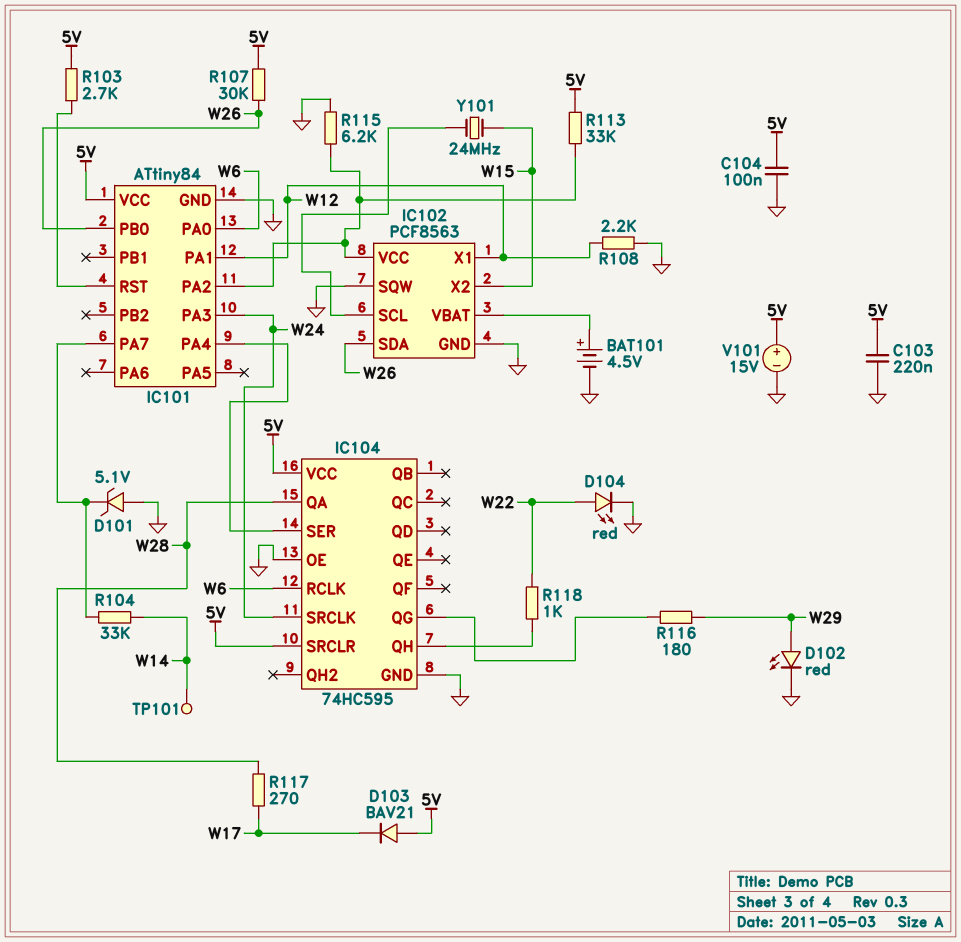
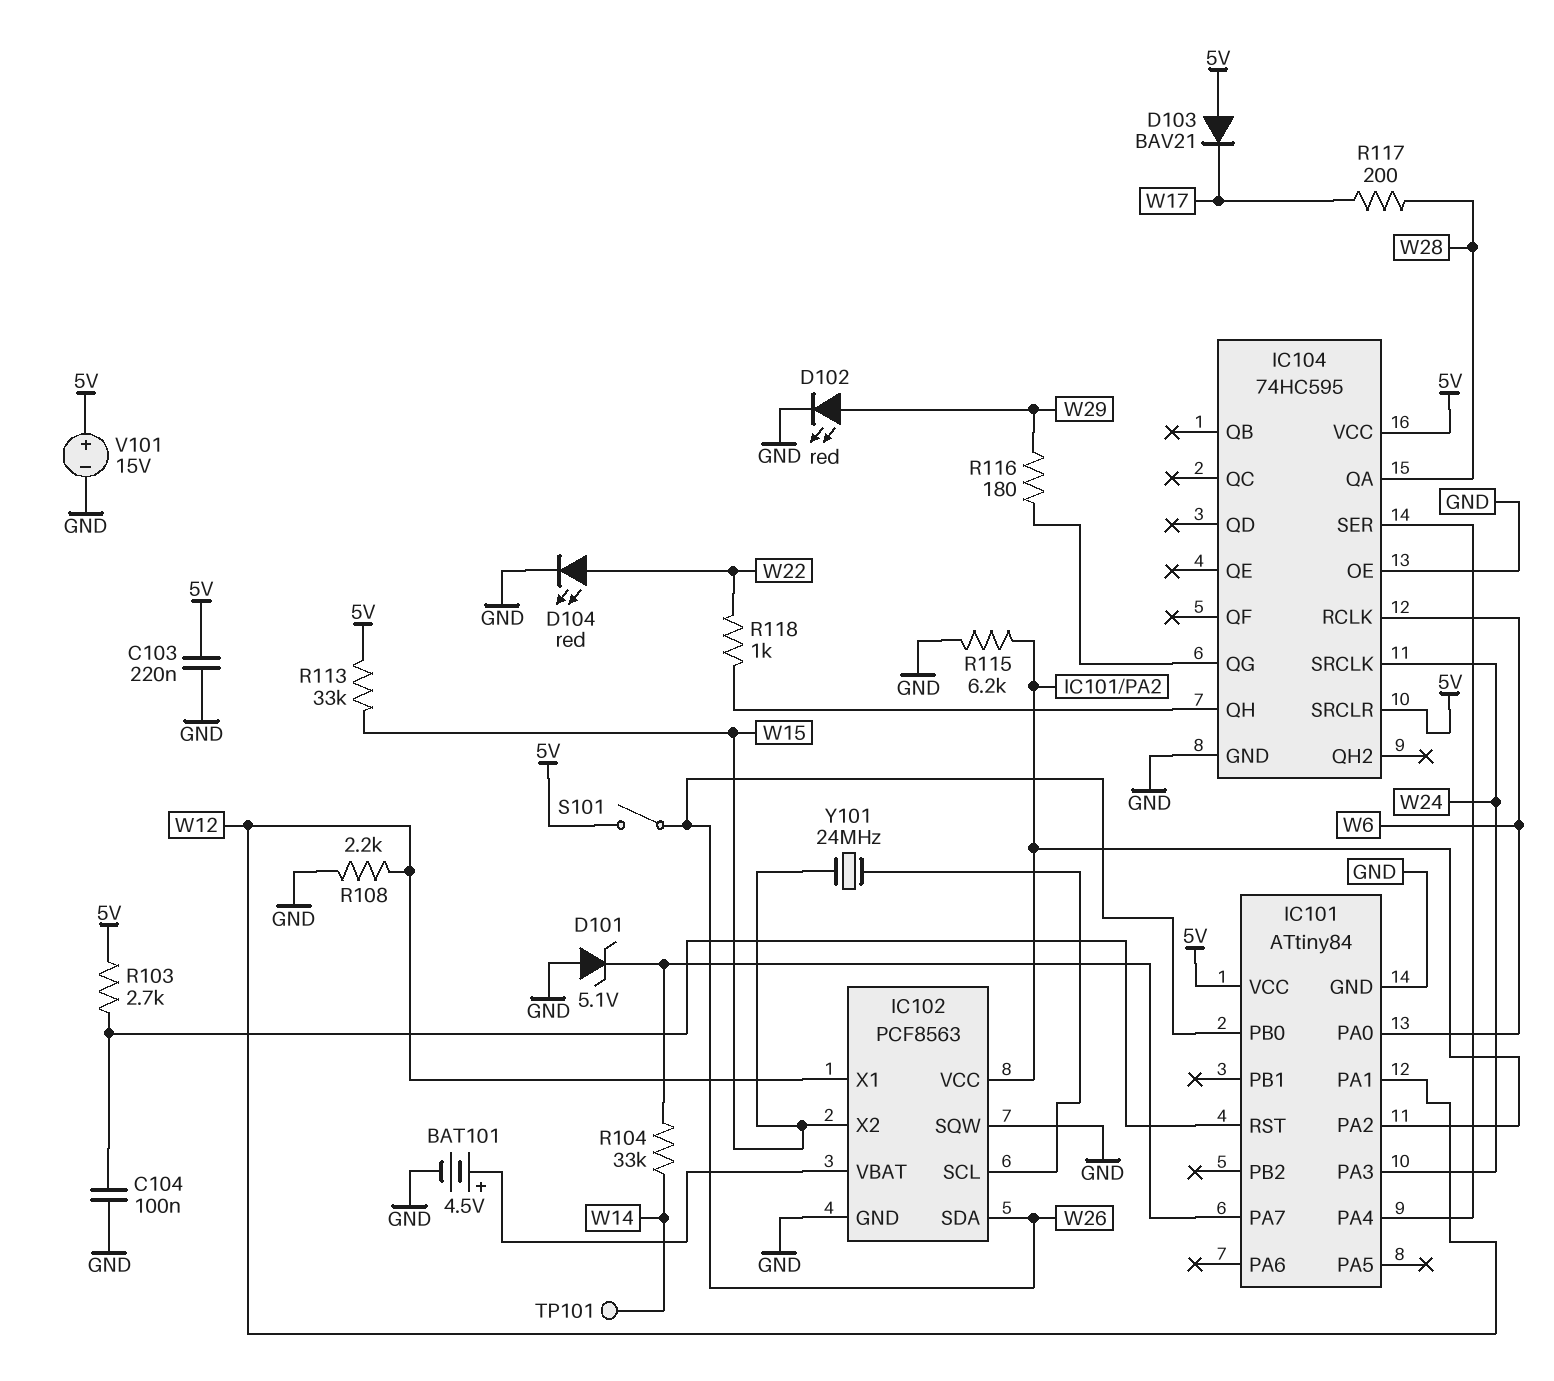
C104: 100nF (5V, GND) -> 100nF (GND, IC101/RST)
R107: 30k (5V, W26) -> none
R113: 33k (5V, IC101/PA2) -> 33k (5V, W15)
R117: 270 (W17, W28) -> 200 (W17, W28)
S101: none -> switch (5V, W26)

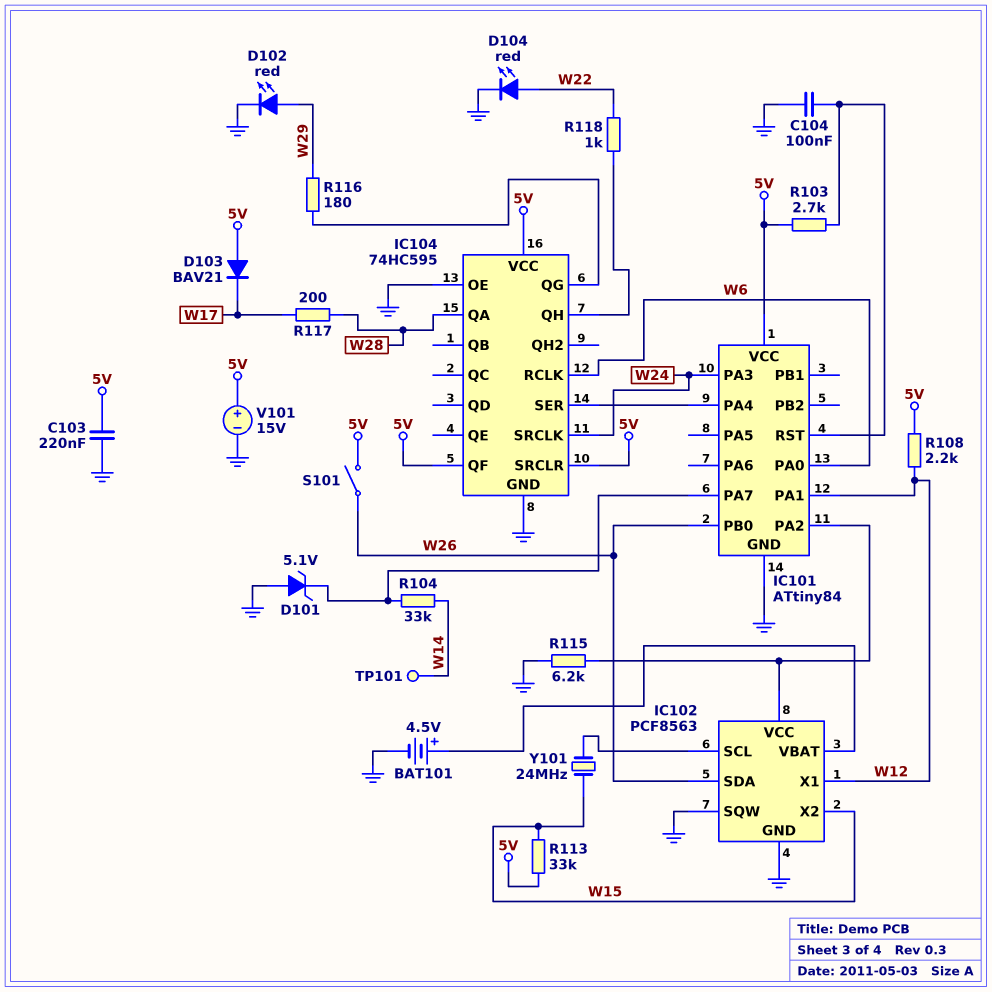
IC104 pin QF: none -> 5V
R108: 2.2k (GND, W12) -> 2.2k (5V, W12)

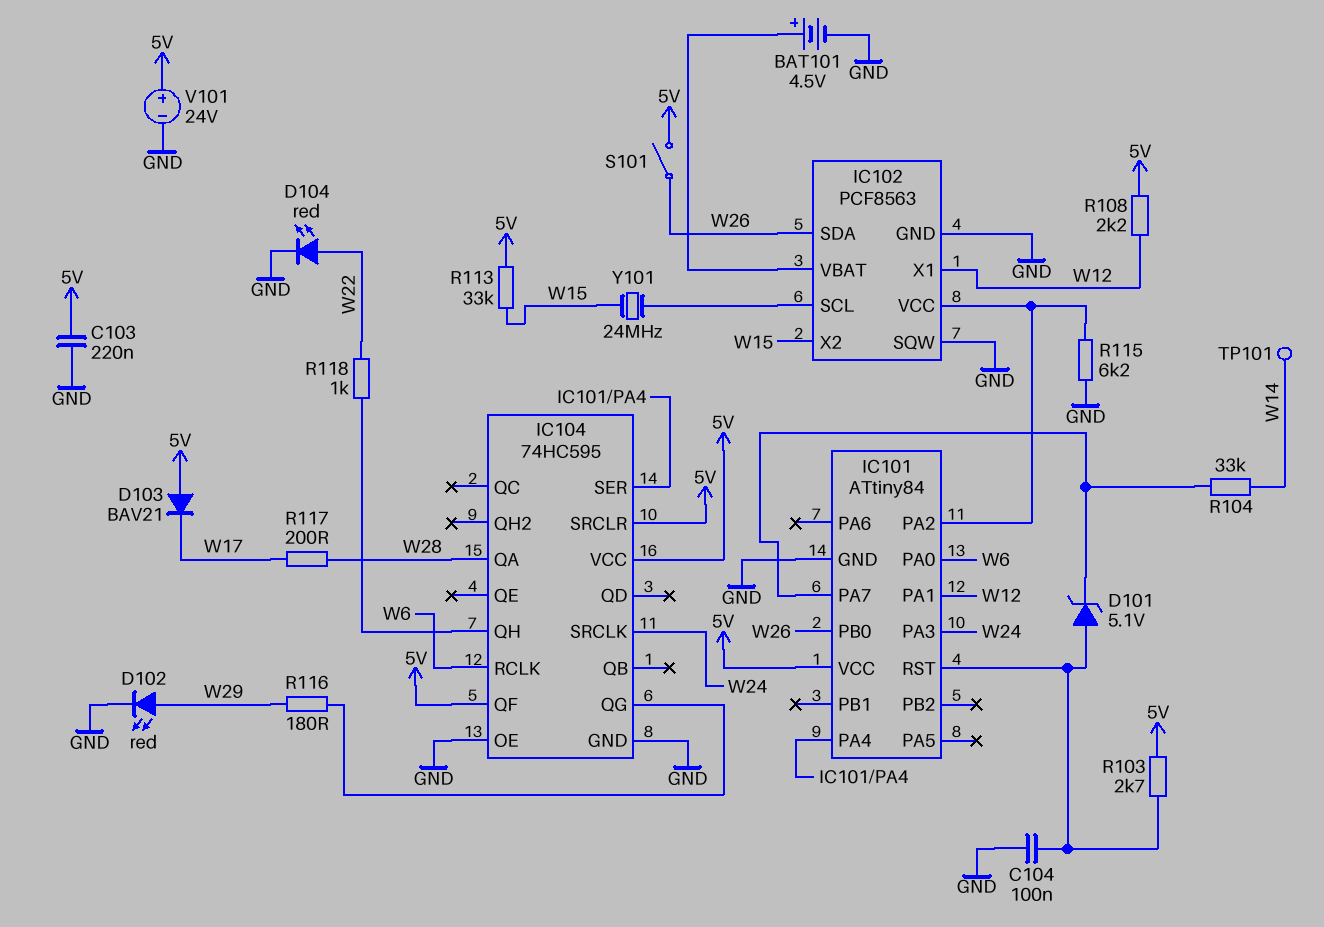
D101: zener 5.1V (A GND, K IC101/PA7) -> zener 5.1V (A IC101/RST, K IC101/PA7)
V101: 15V (plus 5V, minus GND) -> 24V (plus 5V, minus GND)

